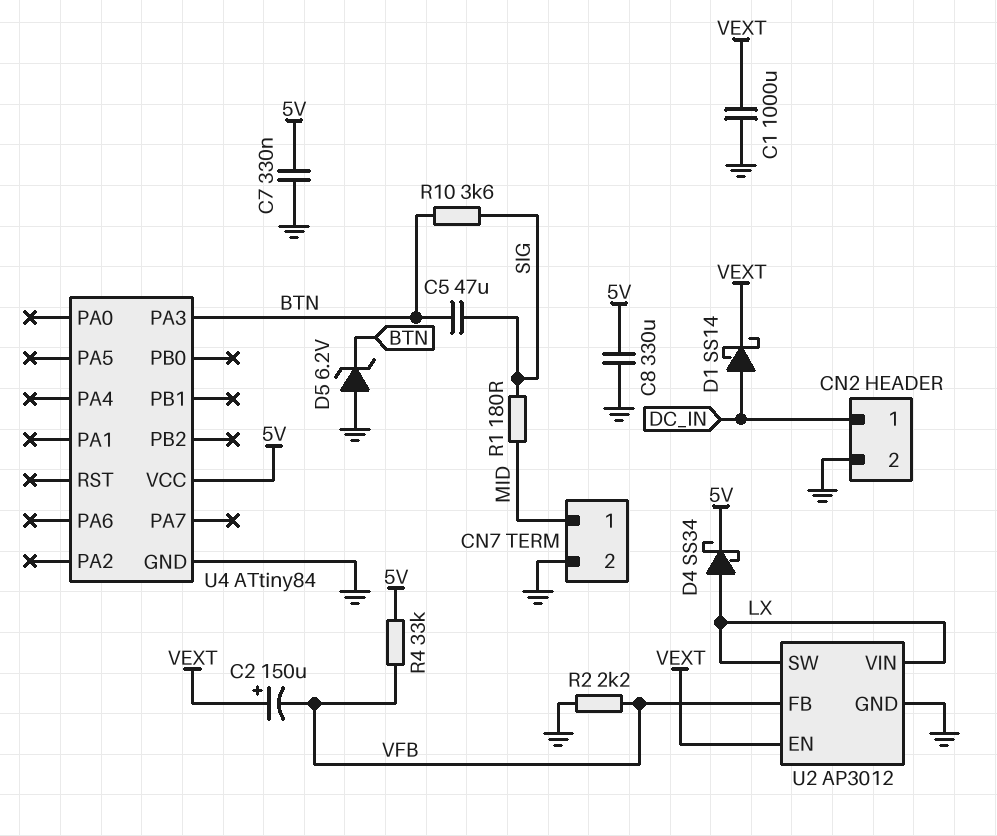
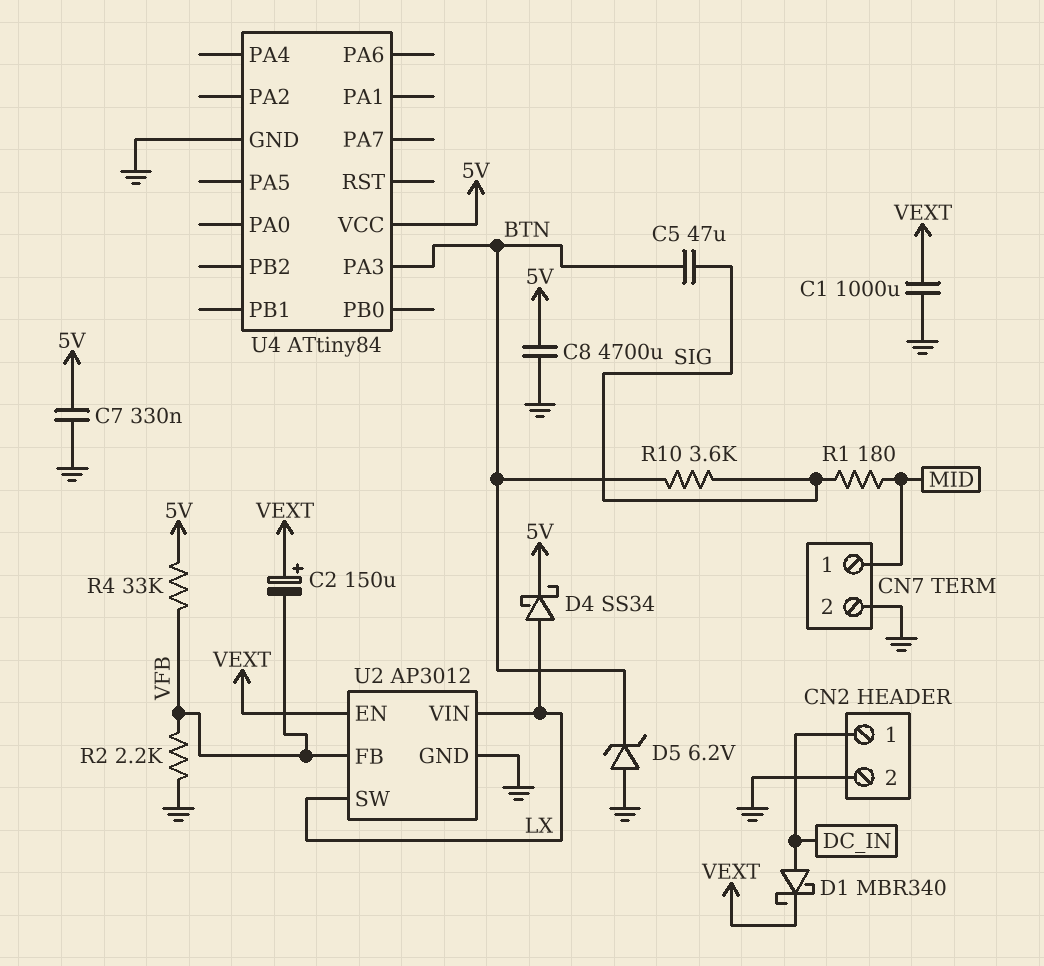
C8: 330uF (5V, GND) -> 4700uF (5V, GND)
D1: schottky SS14 (A DC_IN, K VEXT) -> schottky MBR340 (A DC_IN, K VEXT)

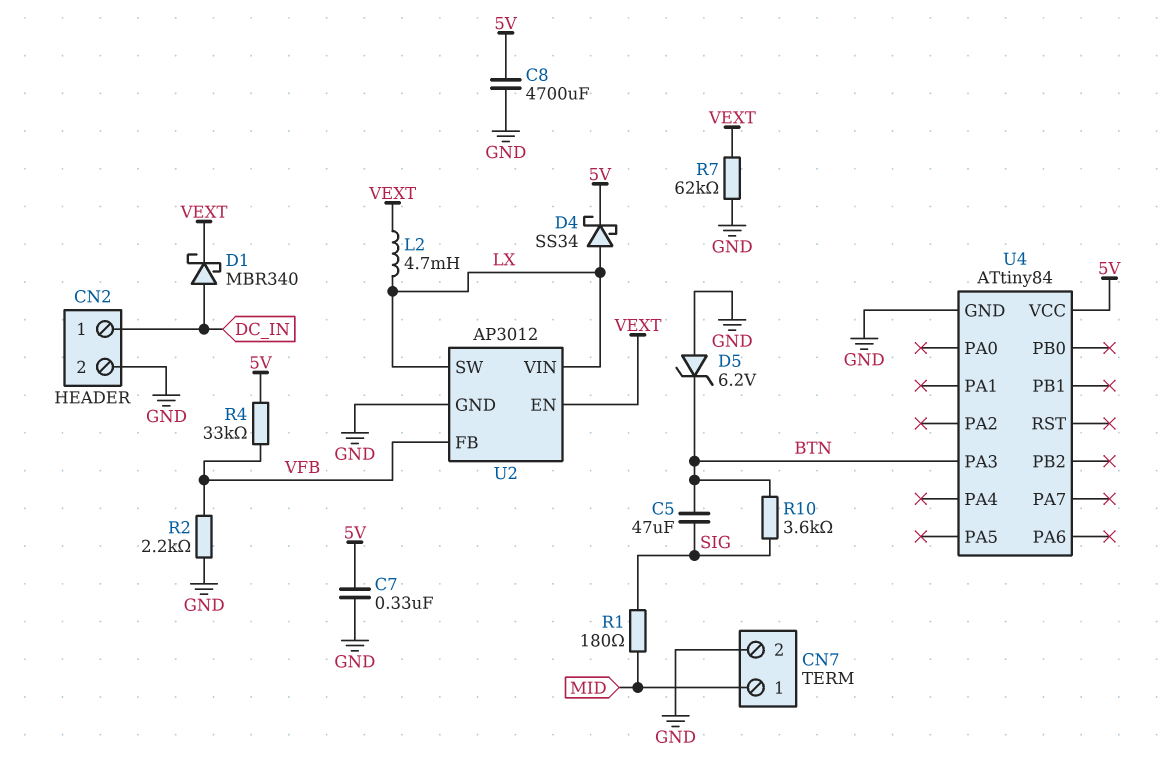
C1: 1000uF (GND, VEXT) -> none
C2: 150uF (plus VEXT, minus VFB) -> none
L2: none -> 4.7mH (LX, VEXT)
R7: none -> 62k (GND, VEXT)

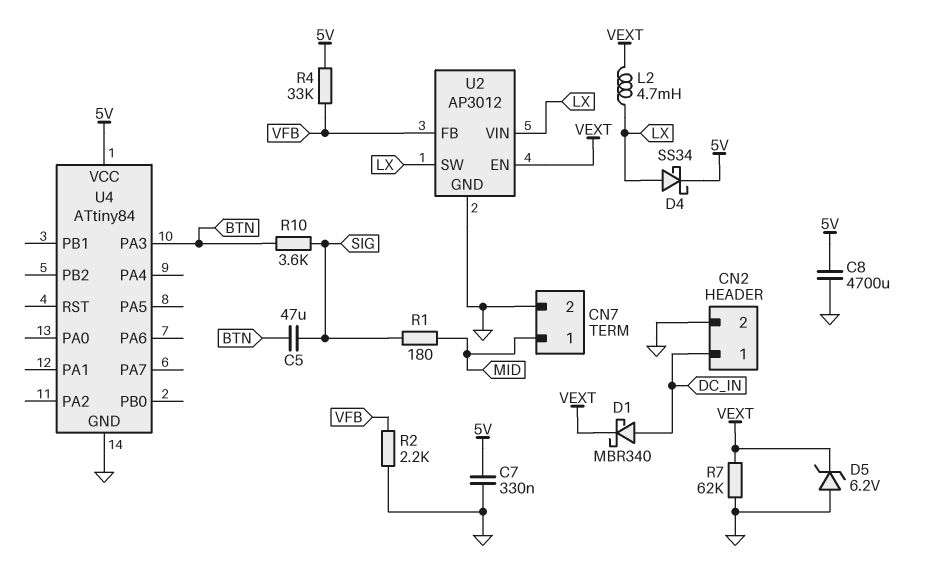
D5: zener 6.2V (A GND, K BTN) -> zener 6.2V (A GND, K VEXT)

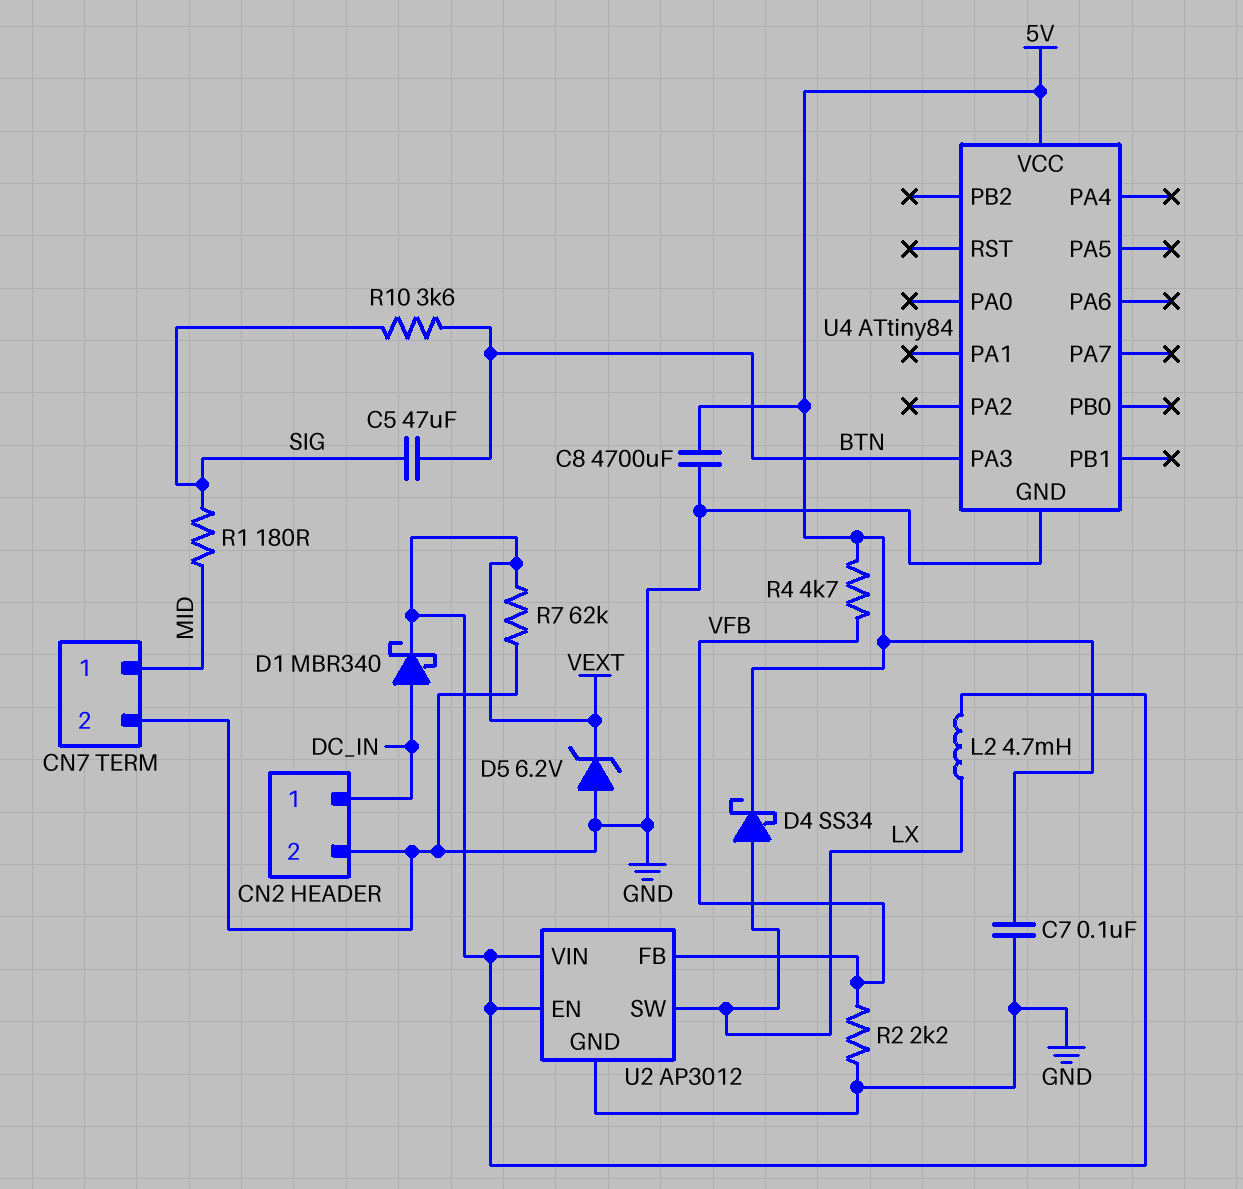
C7: 330nF (5V, GND) -> 100nF (5V, GND)
R4: 33k (5V, VFB) -> 4.7k (5V, VFB)
U2 pin VIN: LX -> VEXT

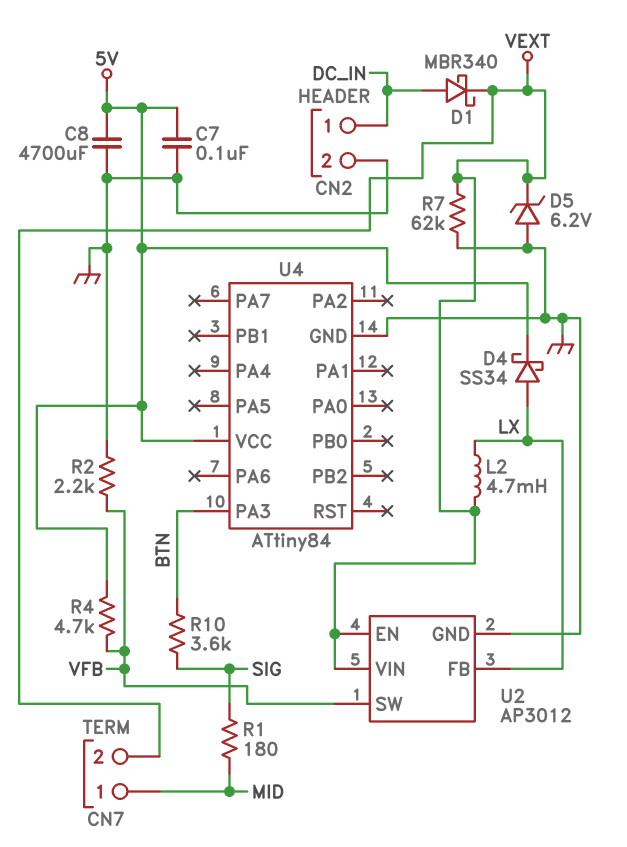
C5: 47uF (BTN, SIG) -> none
CN7 pin 2: GND -> VEXT
U2 pin FB: VFB -> LX
U2 pin SW: LX -> VFB

